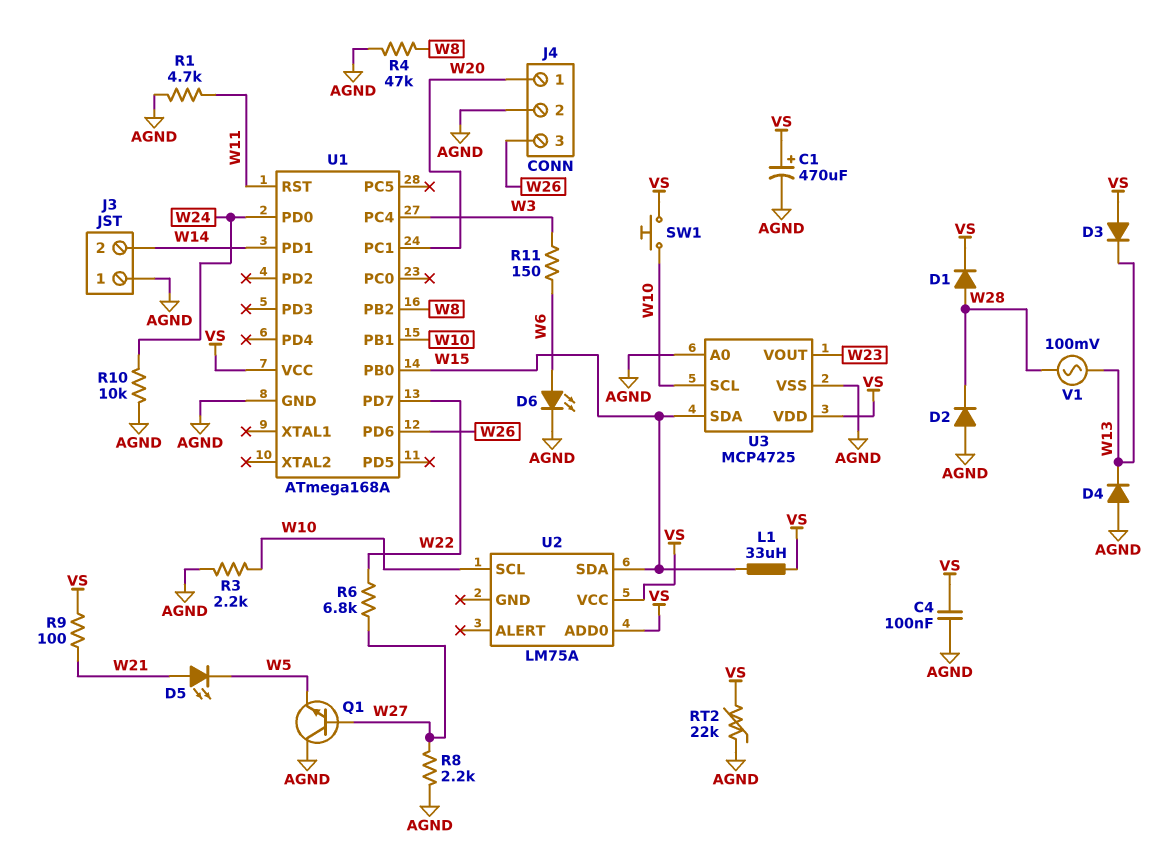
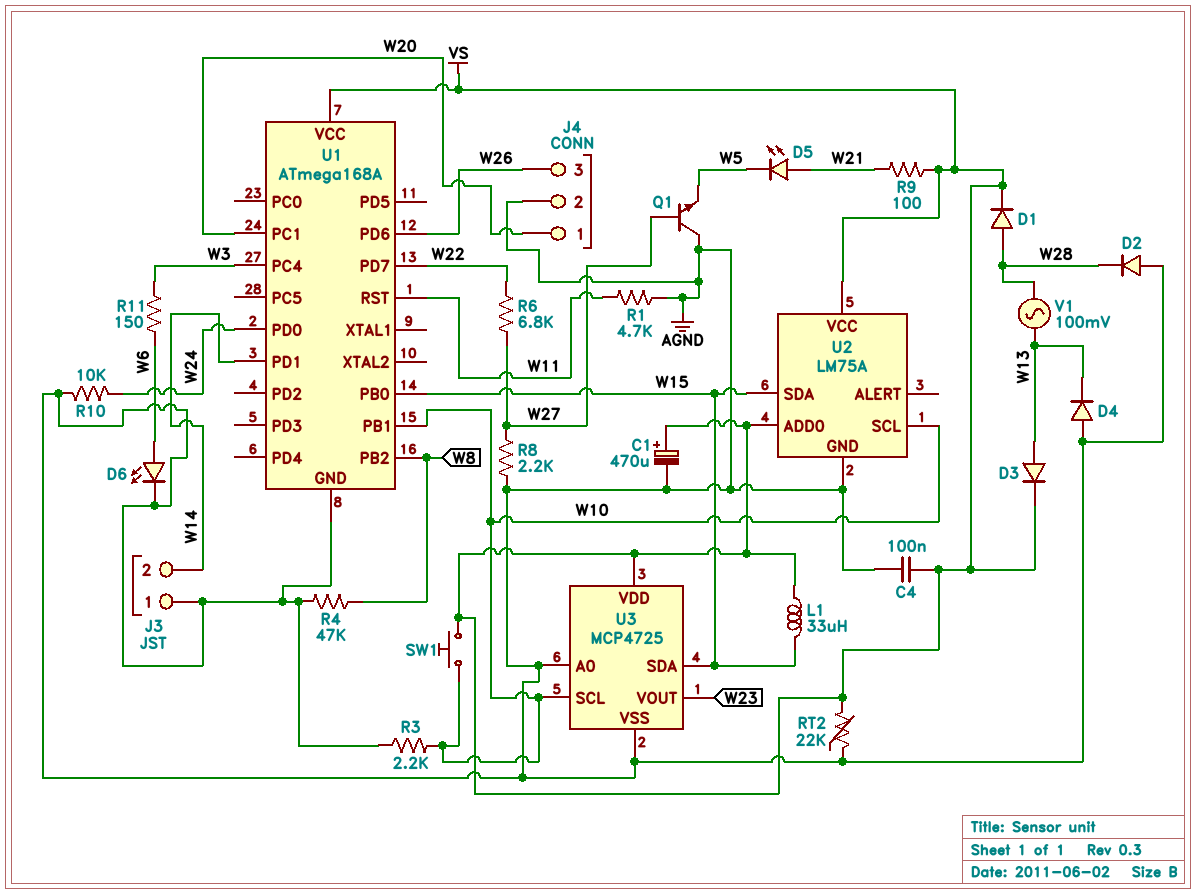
D3: diode (A VS, K W13) -> diode (A W13, K VS)
U2 pin GND: none -> AGND

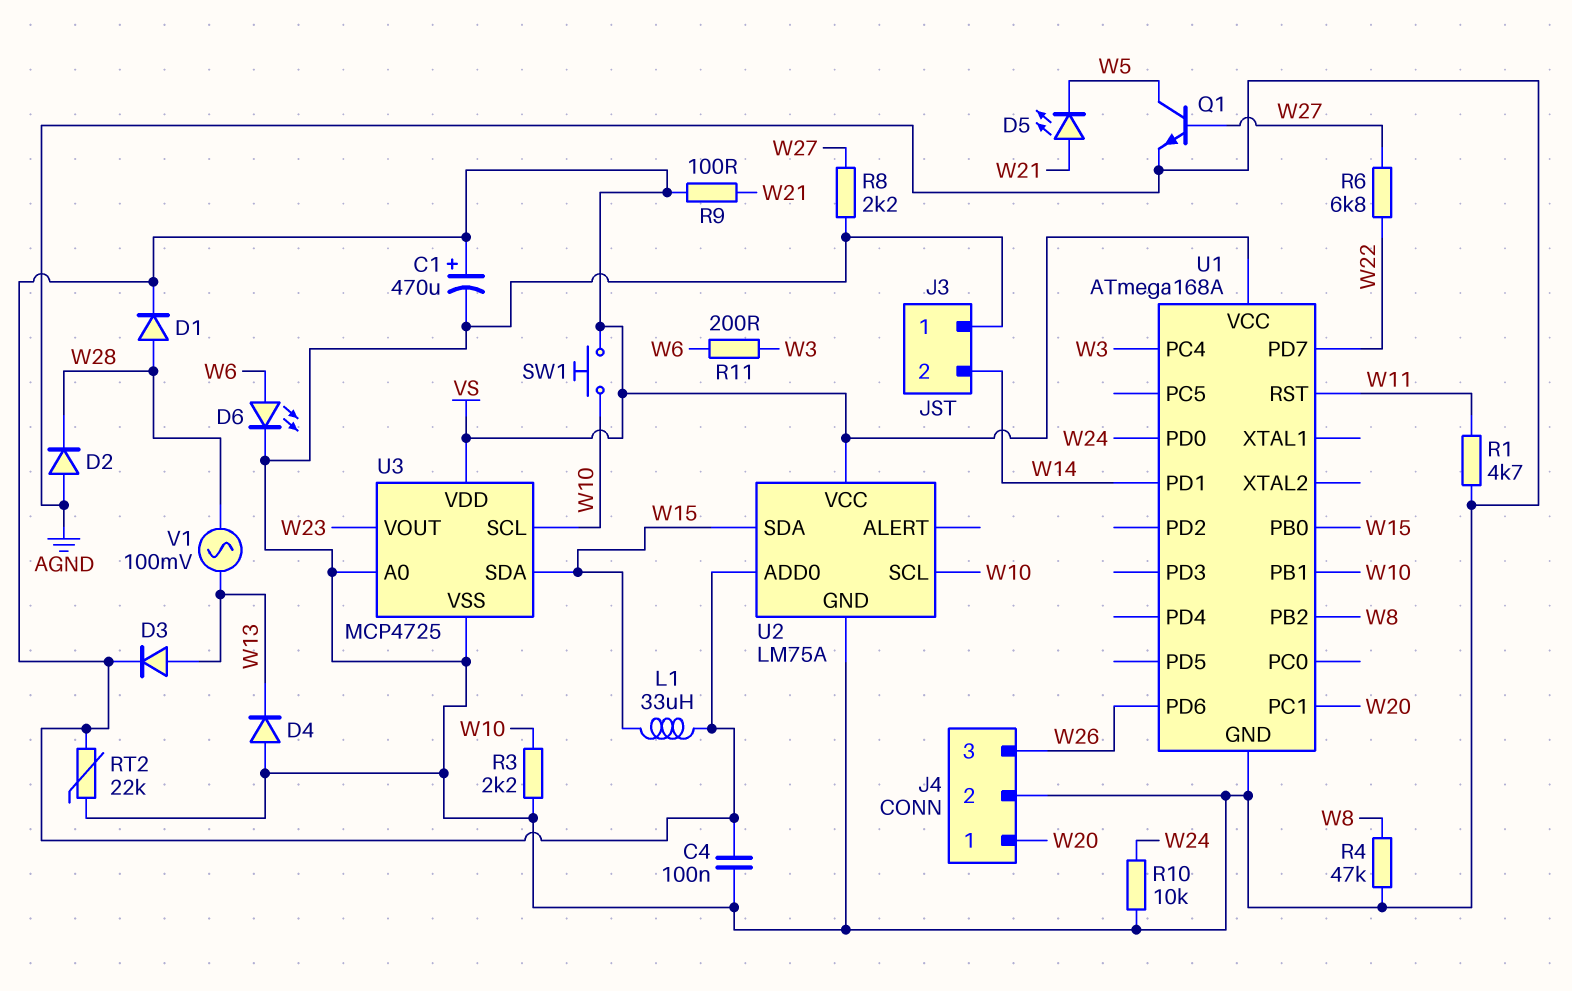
Q1: NPN (B W27, C AGND, E W5) -> NPN (B W27, C W5, E AGND)
R11: 150 (W3, W6) -> 200 (W3, W6)

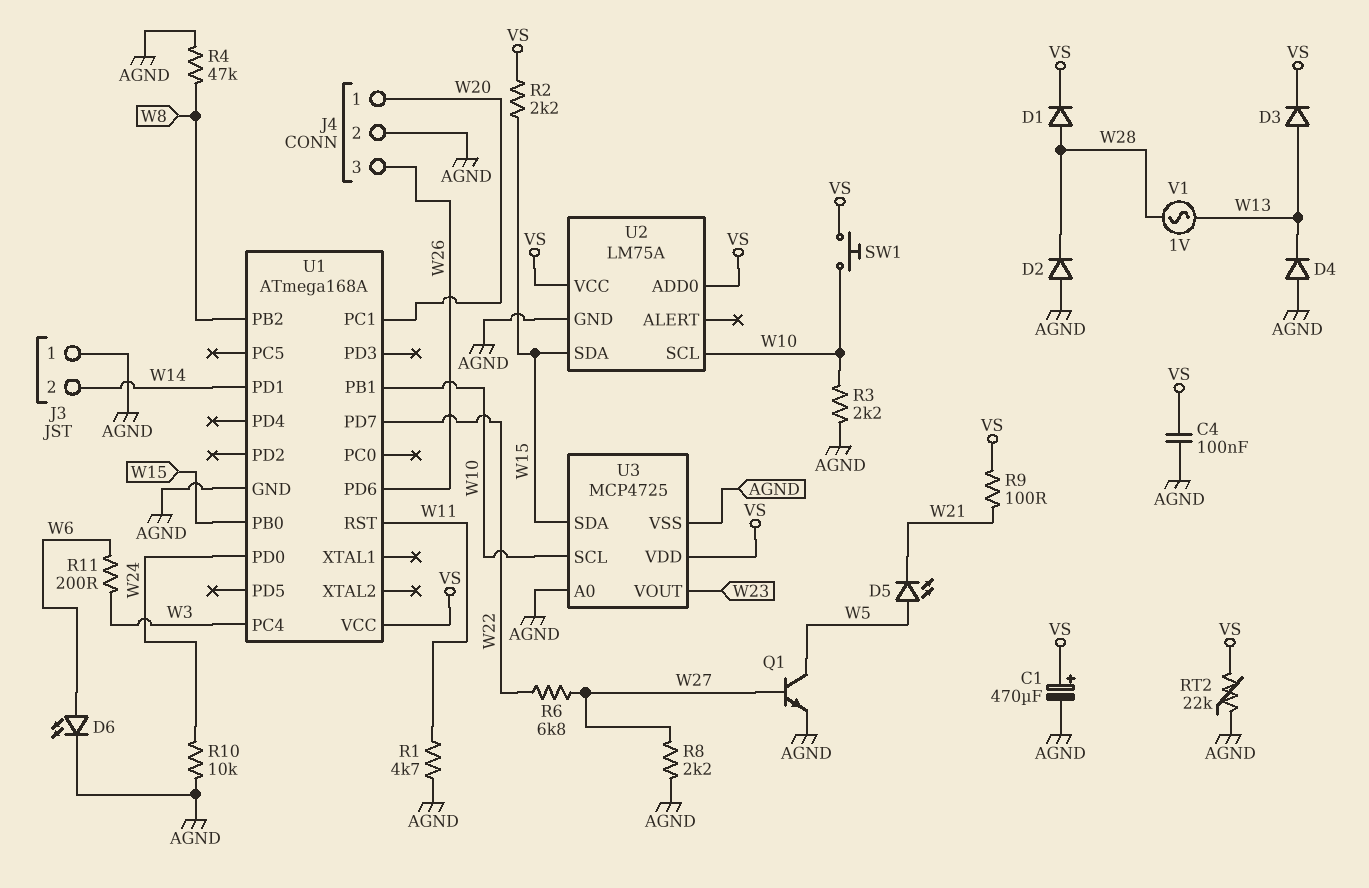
D5: LED (A W21, K W5) -> LED (A W5, K W21)
L1: 33uH (VS, W15) -> none
R2: none -> 2.2k (VS, W15)
V1: AC 100mV (W13, W28) -> AC 1V (W13, W28)

